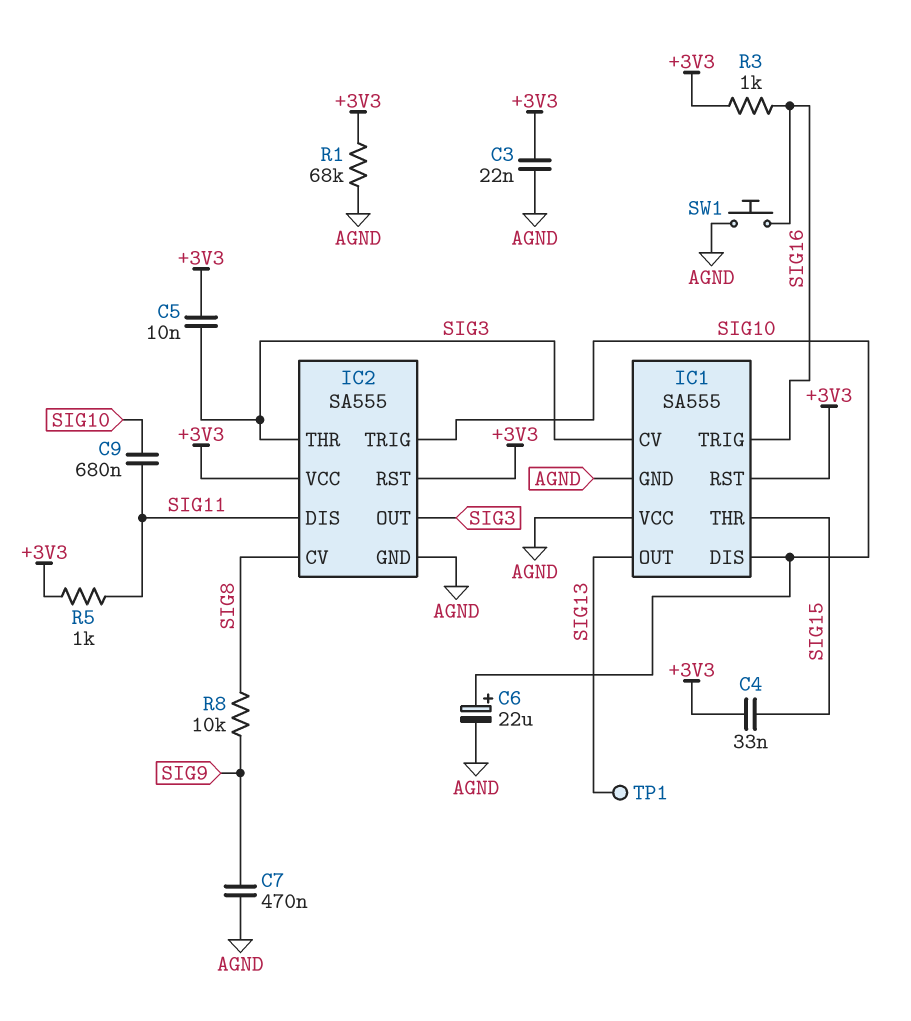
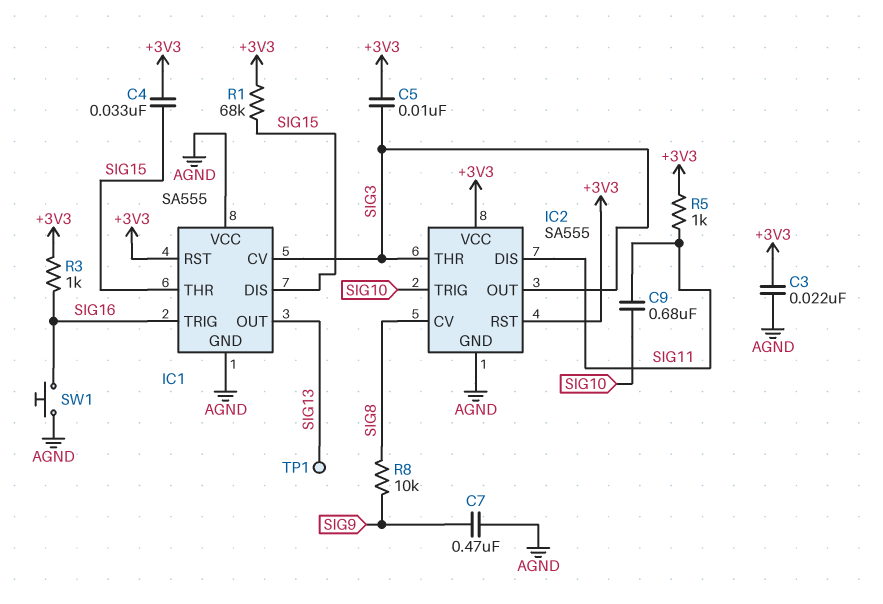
C6: 22uF (plus SIG10, minus AGND) -> none
IC1 pin DIS: SIG10 -> SIG15
R1: 68k (+3V3, AGND) -> 68k (+3V3, SIG15)

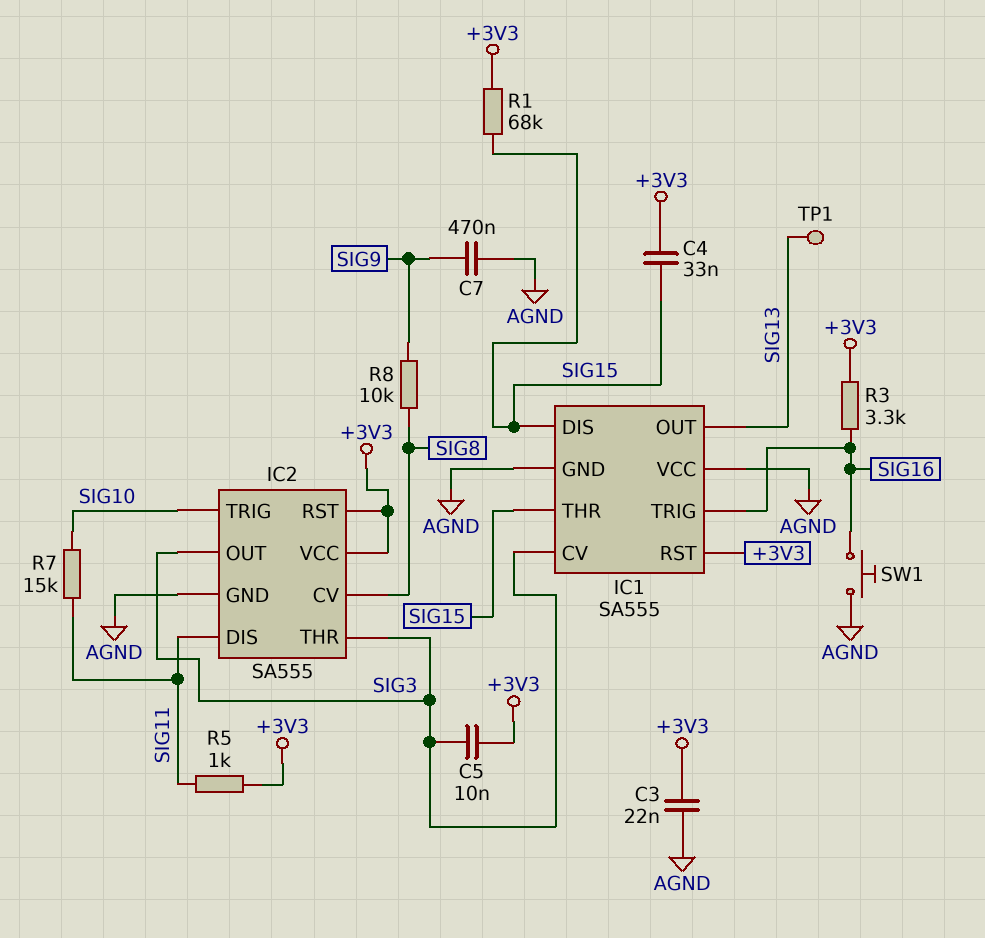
C9: 680nF (SIG10, SIG11) -> none
R3: 1k (+3V3, SIG16) -> 3.3k (+3V3, SIG16)
R7: none -> 15k (SIG10, SIG11)

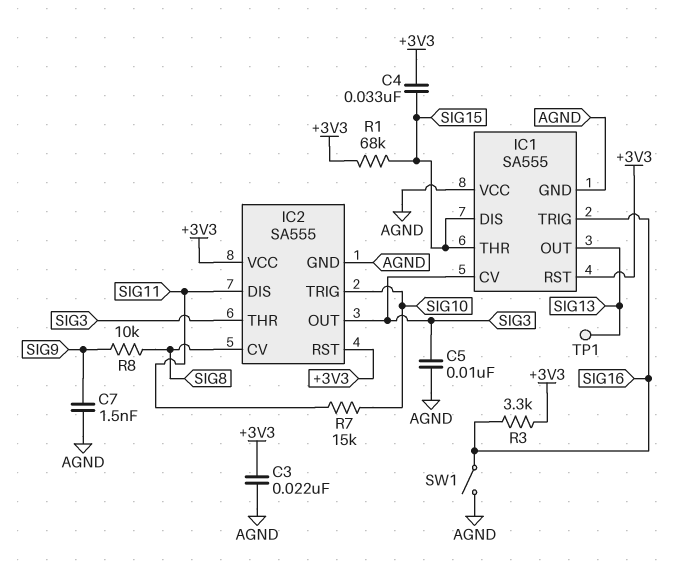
C5: 10nF (+3V3, SIG3) -> 10nF (AGND, SIG3)
C7: 470nF (AGND, SIG9) -> 1.5nF (AGND, SIG9)
R5: 1k (+3V3, SIG11) -> none
SW1: button (AGND, SIG16) -> switch (AGND, SIG16)

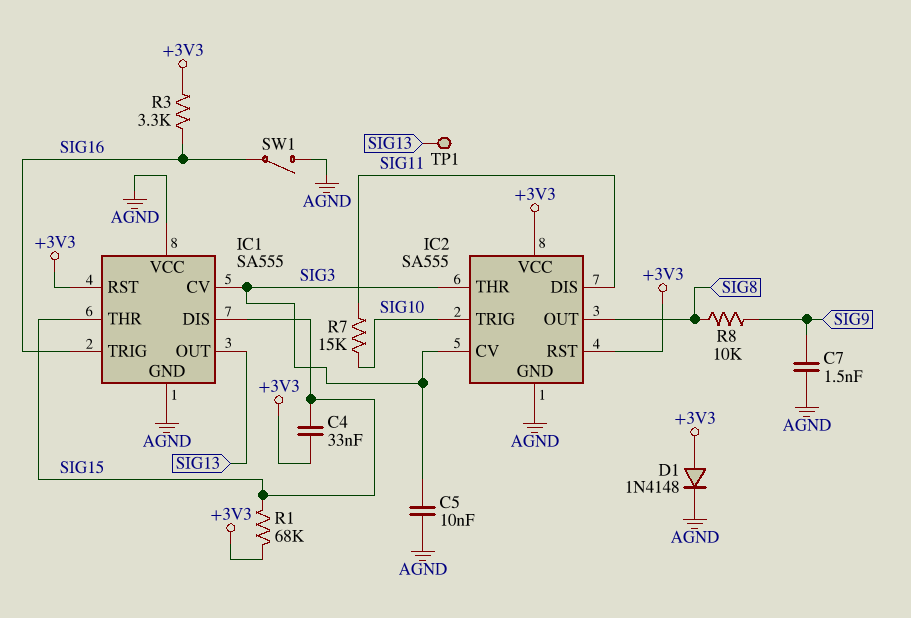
C3: 22nF (+3V3, AGND) -> none
D1: none -> diode 1N4148 (A +3V3, K AGND)
IC2 pin CV: SIG8 -> SIG3
IC2 pin OUT: SIG3 -> SIG8

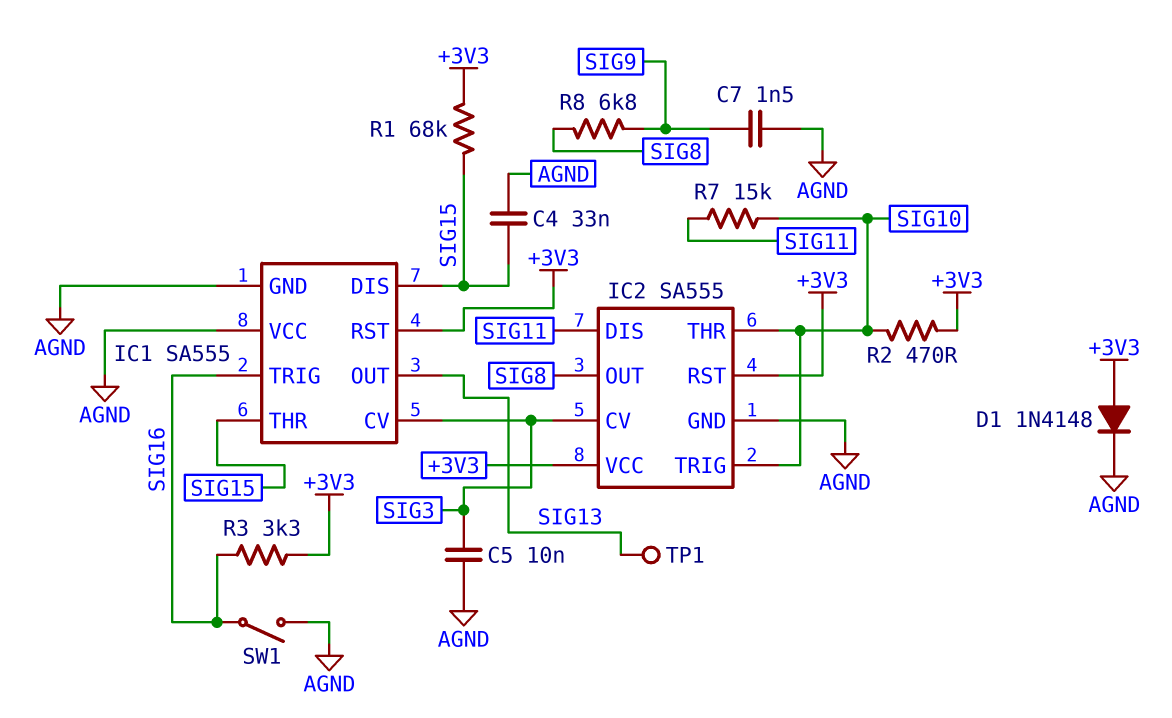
C4: 33nF (+3V3, SIG15) -> 33nF (AGND, SIG15)
IC2 pin THR: SIG3 -> SIG10
R2: none -> 470 (+3V3, SIG10)
R8: 10k (SIG8, SIG9) -> 6.8k (SIG8, SIG9)

